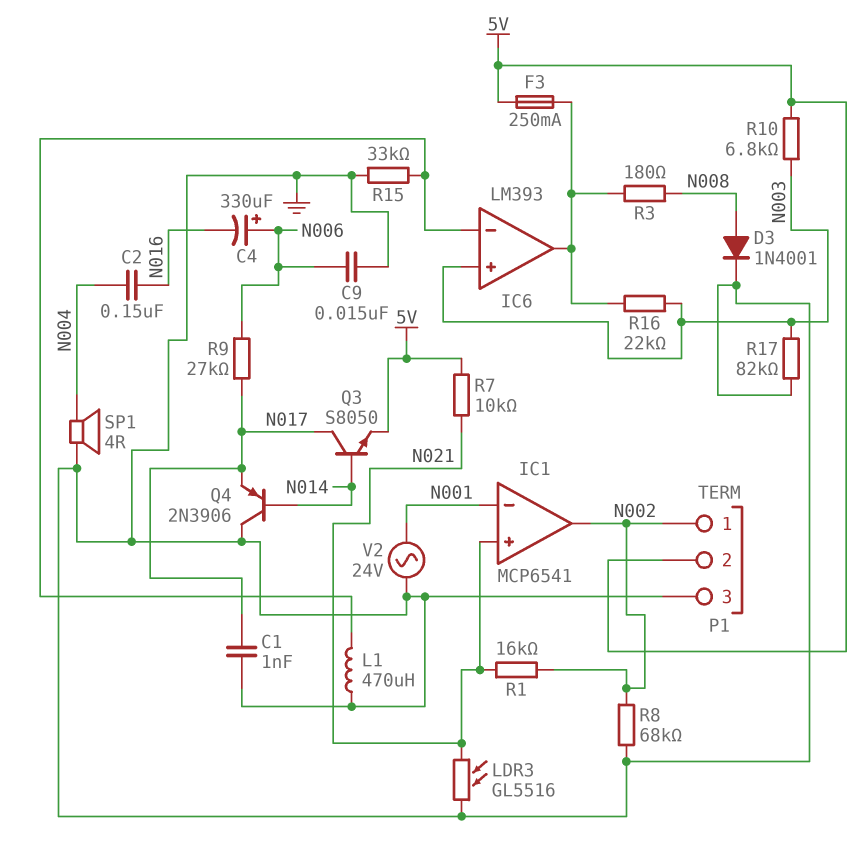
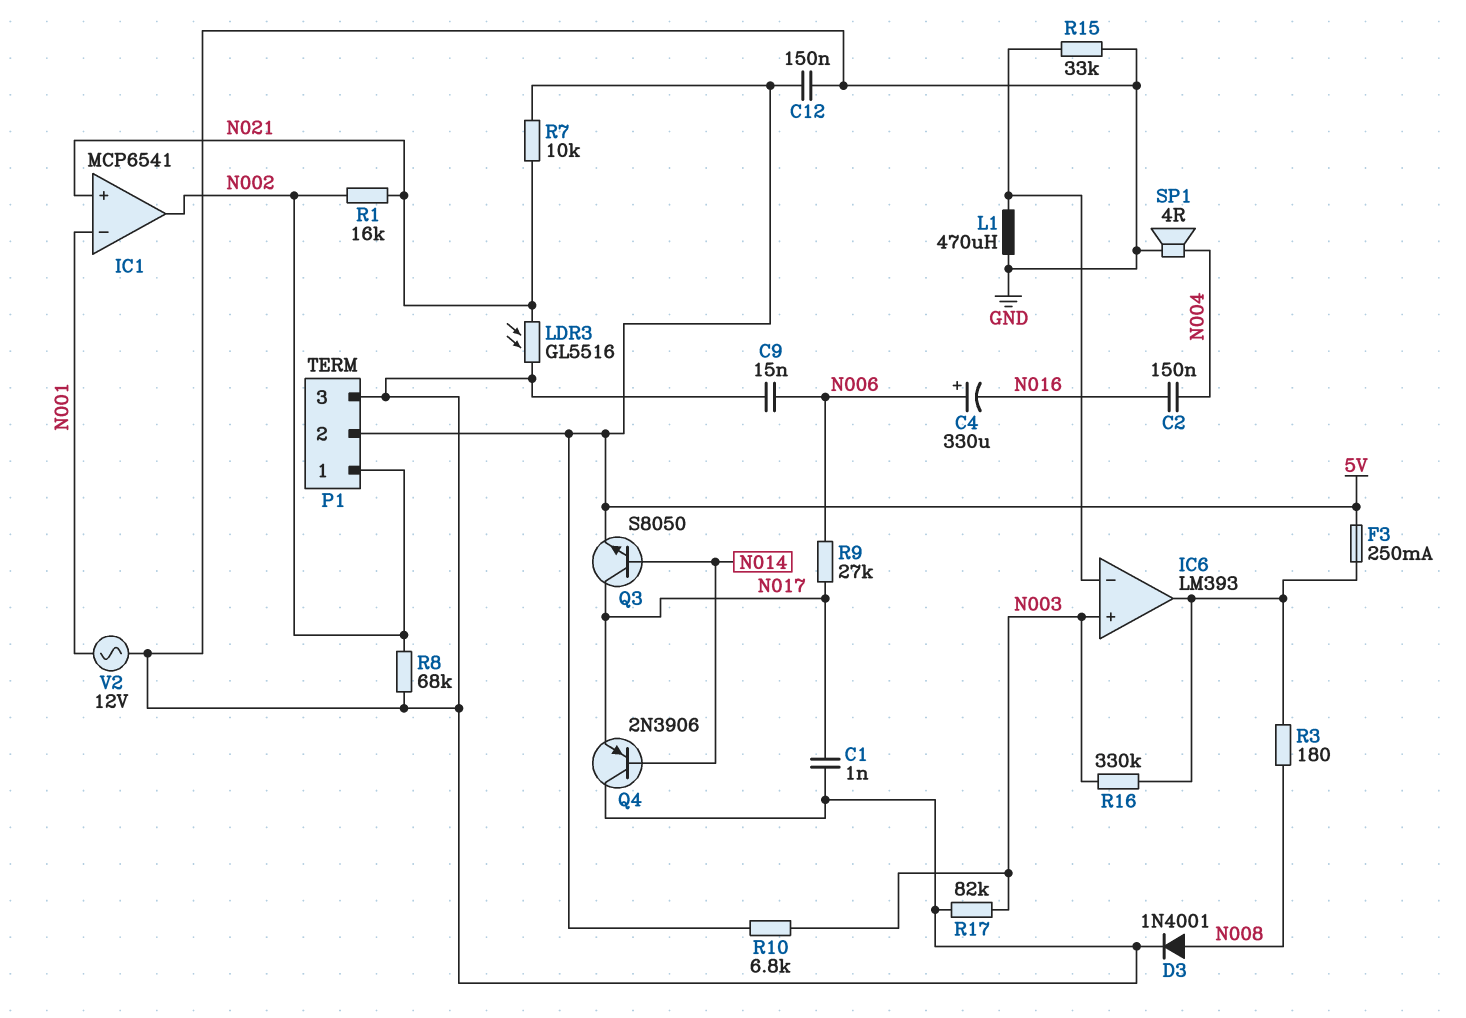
C12: none -> 150nF (5V, GND)
R16: 22k (IC6/out, N003) -> 330k (IC6/out, N003)
V2: AC 24V (GND, N001) -> AC 12V (GND, N001)

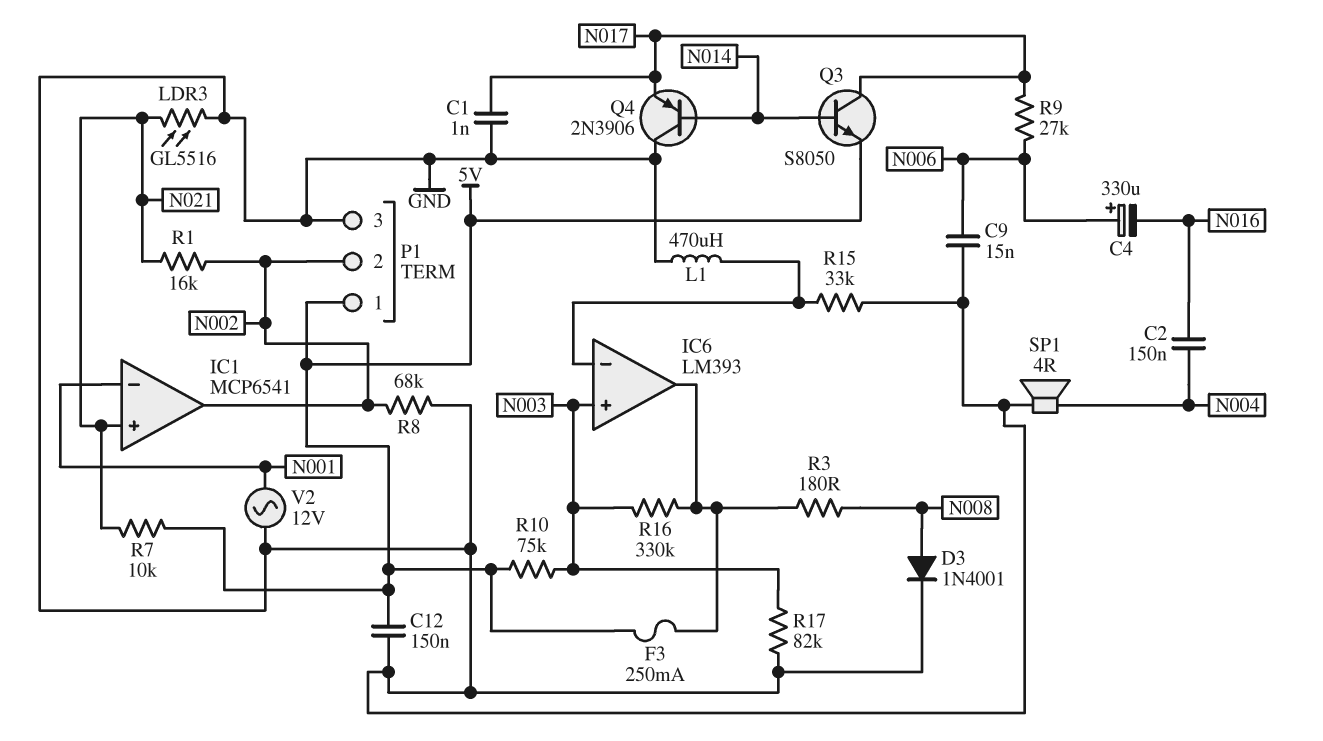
P1 pin 1: N002 -> 5V
P1 pin 2: 5V -> N002
R10: 6.8k (5V, N003) -> 75k (5V, N003)

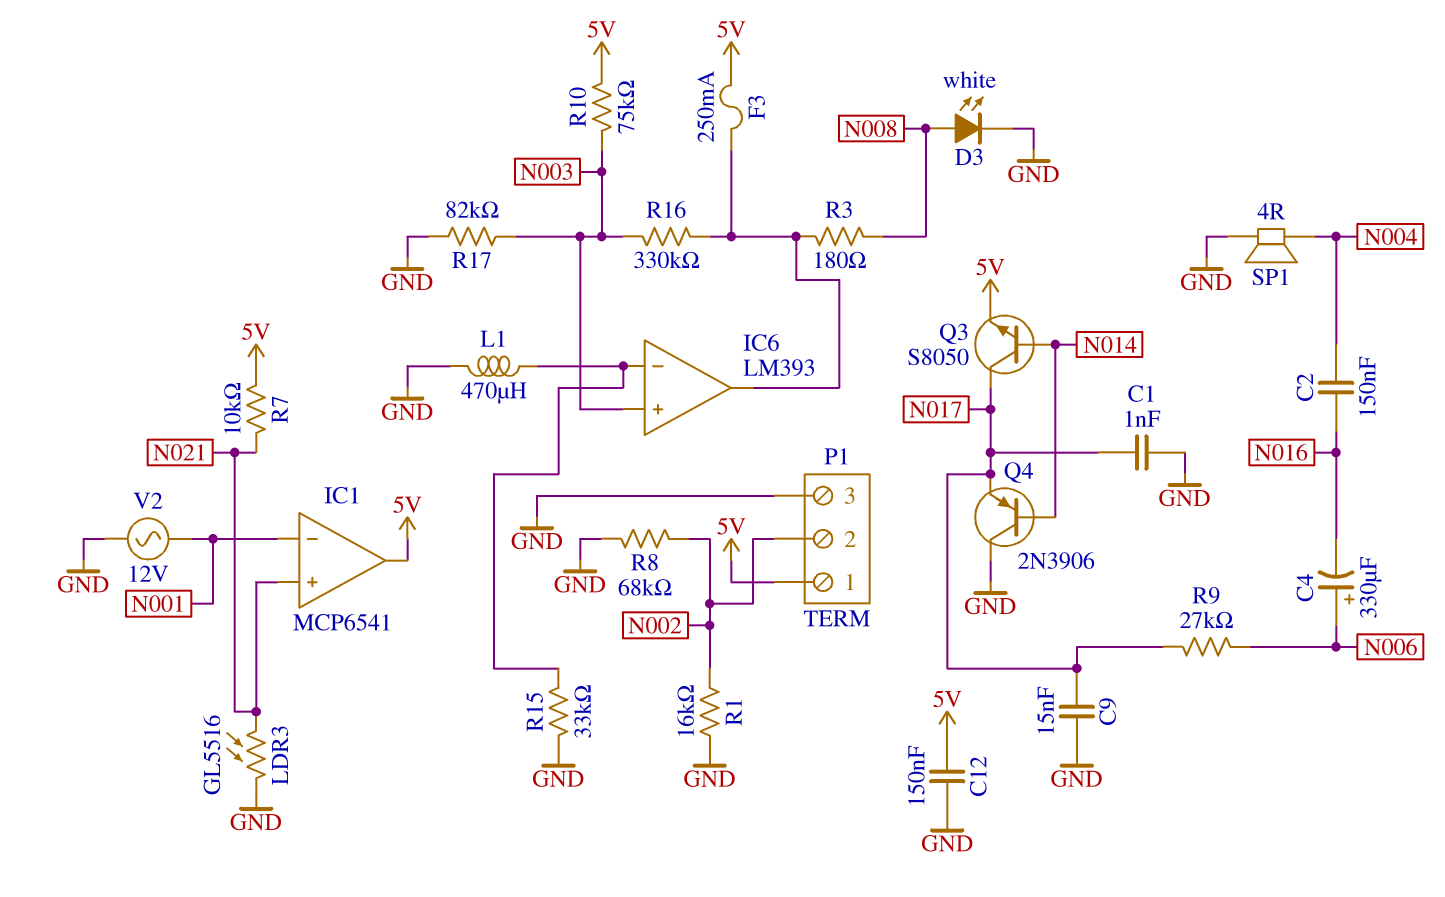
C9: 15nF (GND, N006) -> 15nF (GND, N017)
D3: diode 1N4001 (A N008, K GND) -> LED white (A N008, K GND)
IC1 pin out: N002 -> 5V
R1: 16k (N002, N021) -> 16k (GND, N002)

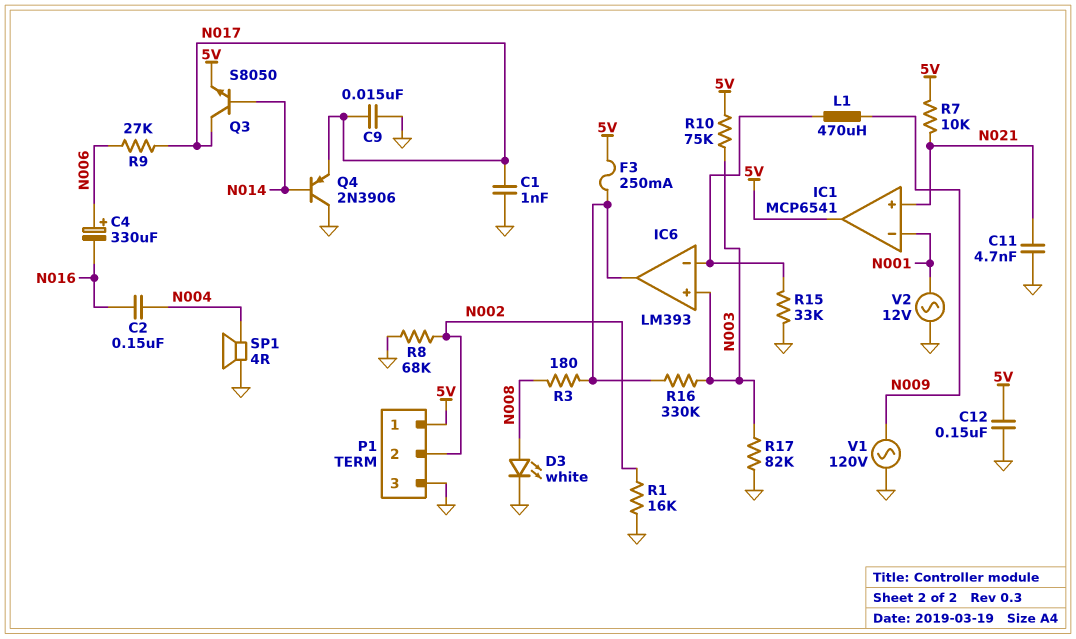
C11: none -> 4.7nF (GND, N021)
L1: 470uH (GND, IC6/in-) -> 470uH (IC6/in-, N009)
LDR3: GL5516 (GND, N021) -> none
V1: none -> AC 120V (GND, N009)

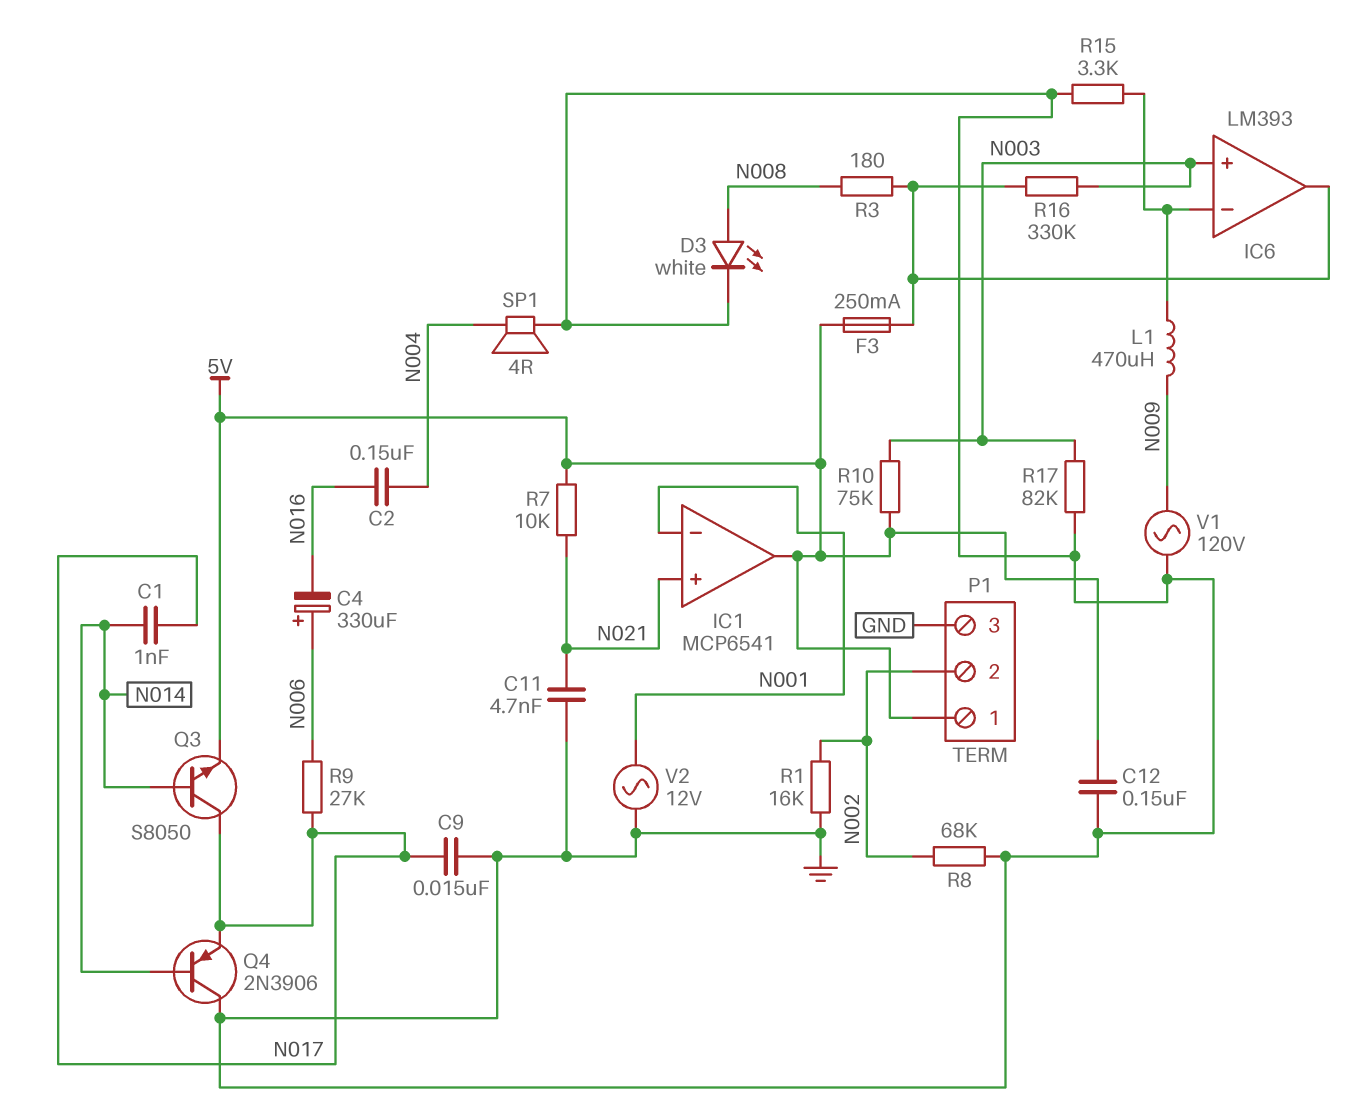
C1: 1nF (GND, N017) -> 1nF (N014, N017)
R15: 33k (GND, IC6/in-) -> 3.3k (GND, IC6/in-)

